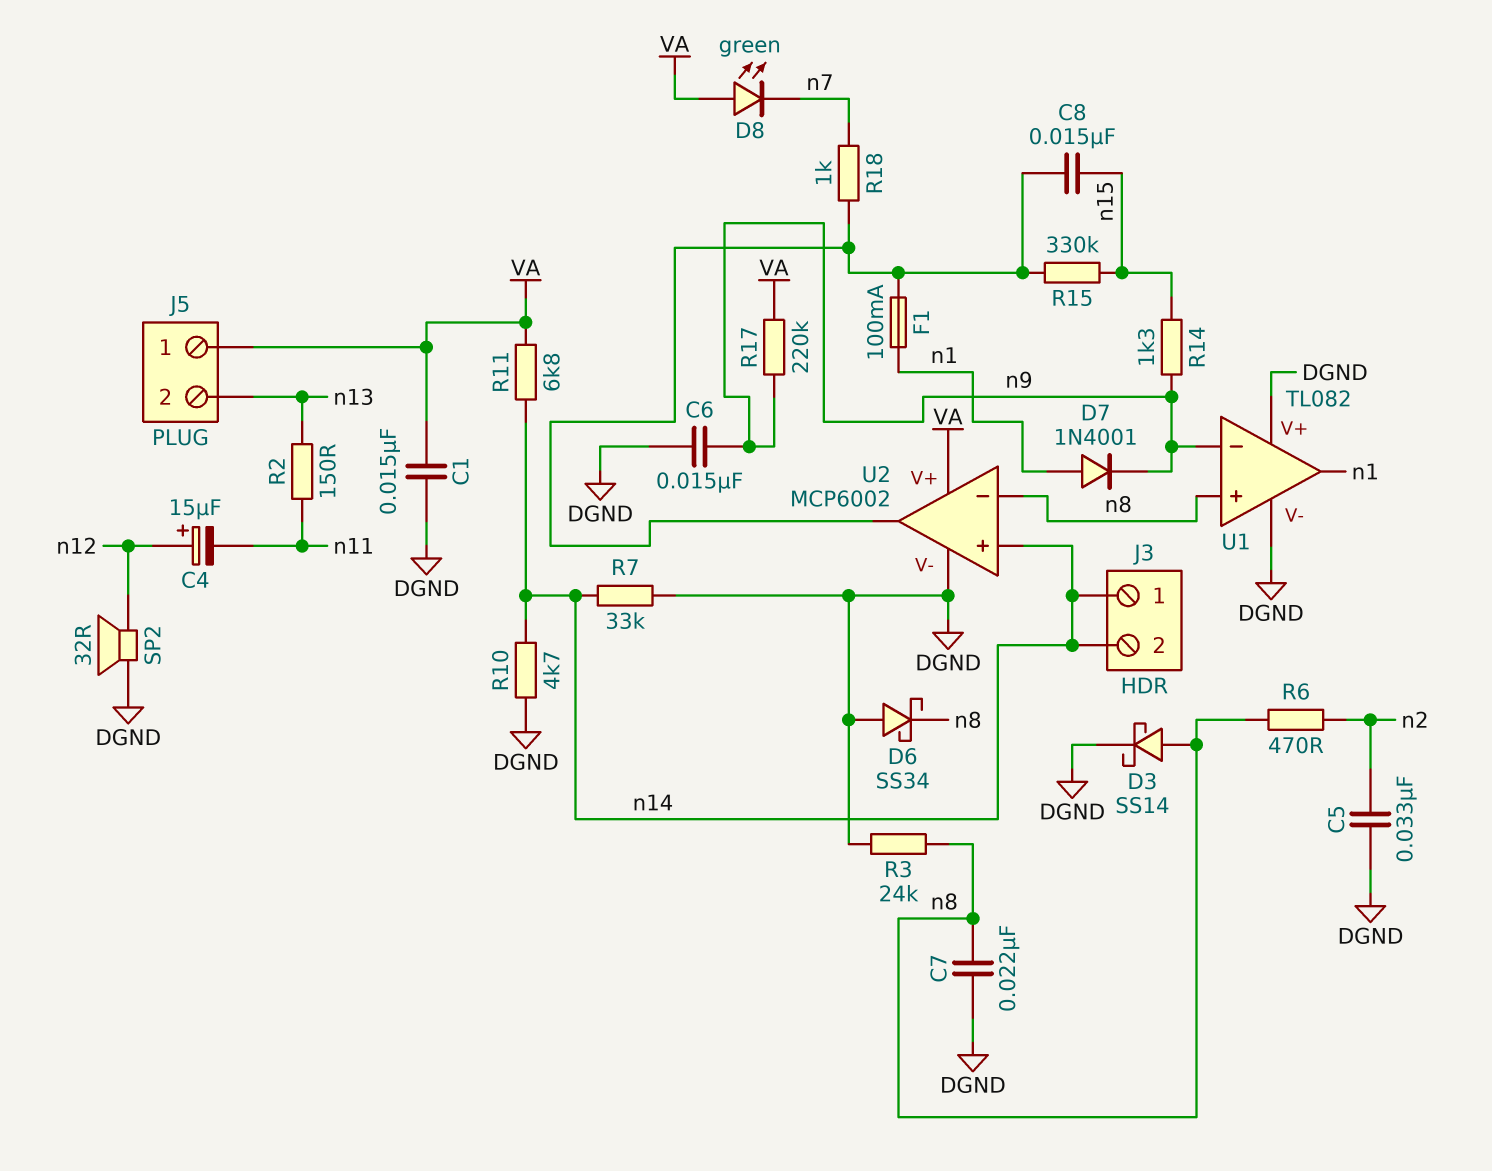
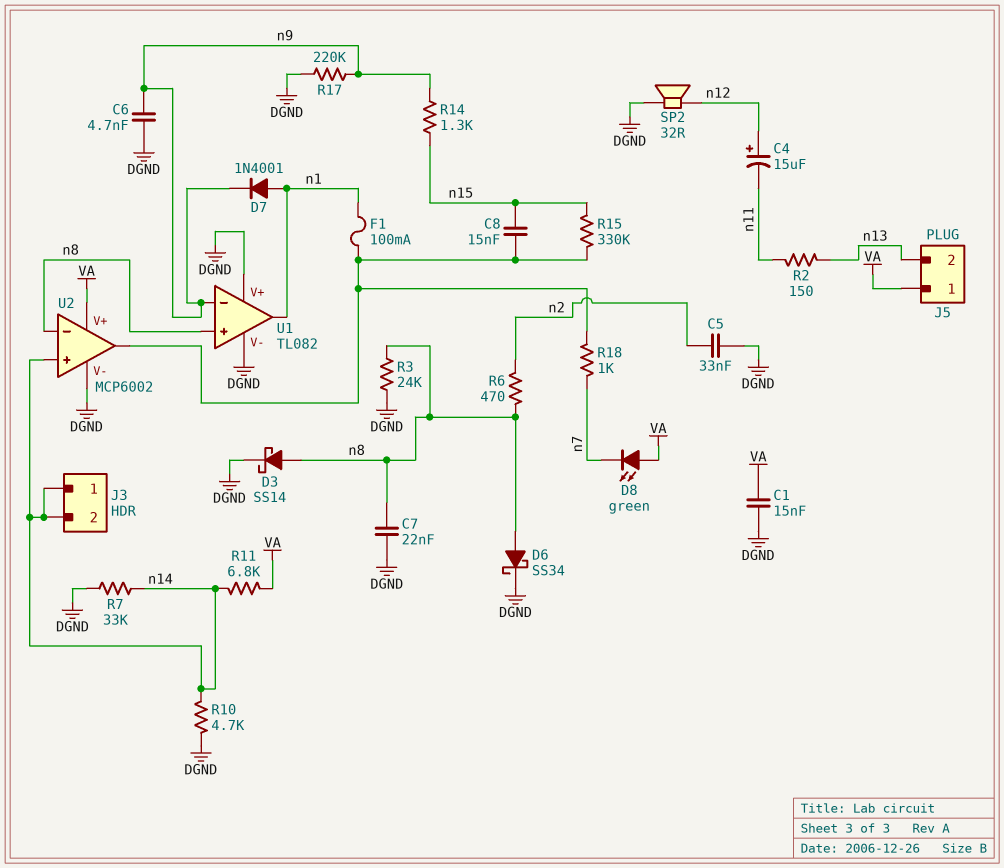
C6: 15nF (DGND, n9) -> 4.7nF (DGND, n9)
D6: schottky SS34 (A DGND, K n8) -> schottky SS34 (A n8, K DGND)
R17: 220k (VA, n9) -> 220k (DGND, n9)

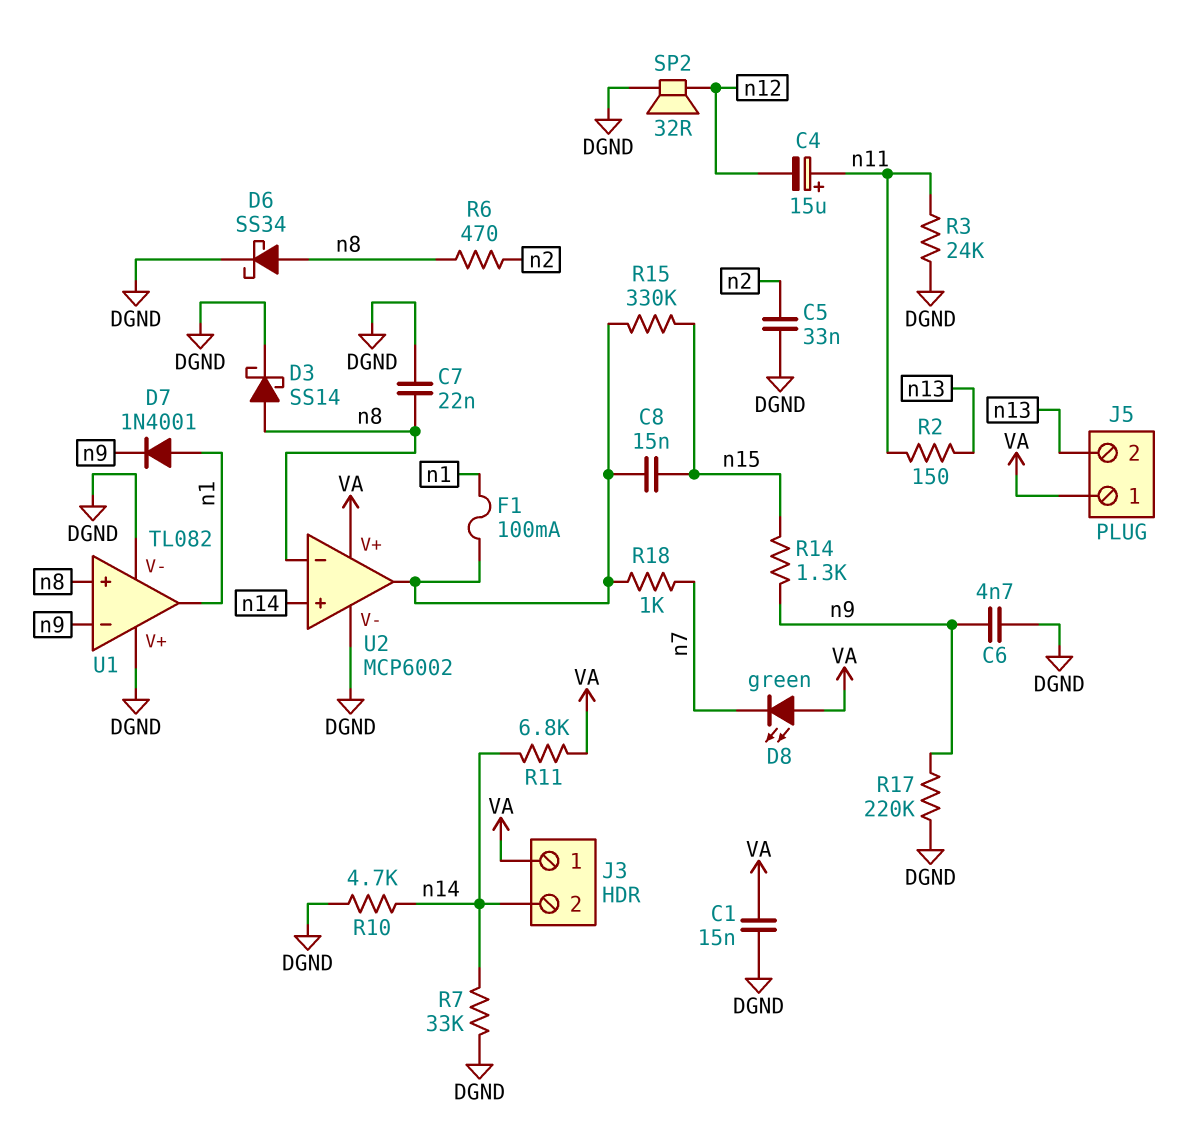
C4: 15uF (plus n12, minus n11) -> 15uF (plus n11, minus n12)
J3 pin 1: n14 -> VA
R3: 24k (DGND, n8) -> 24k (DGND, n11)

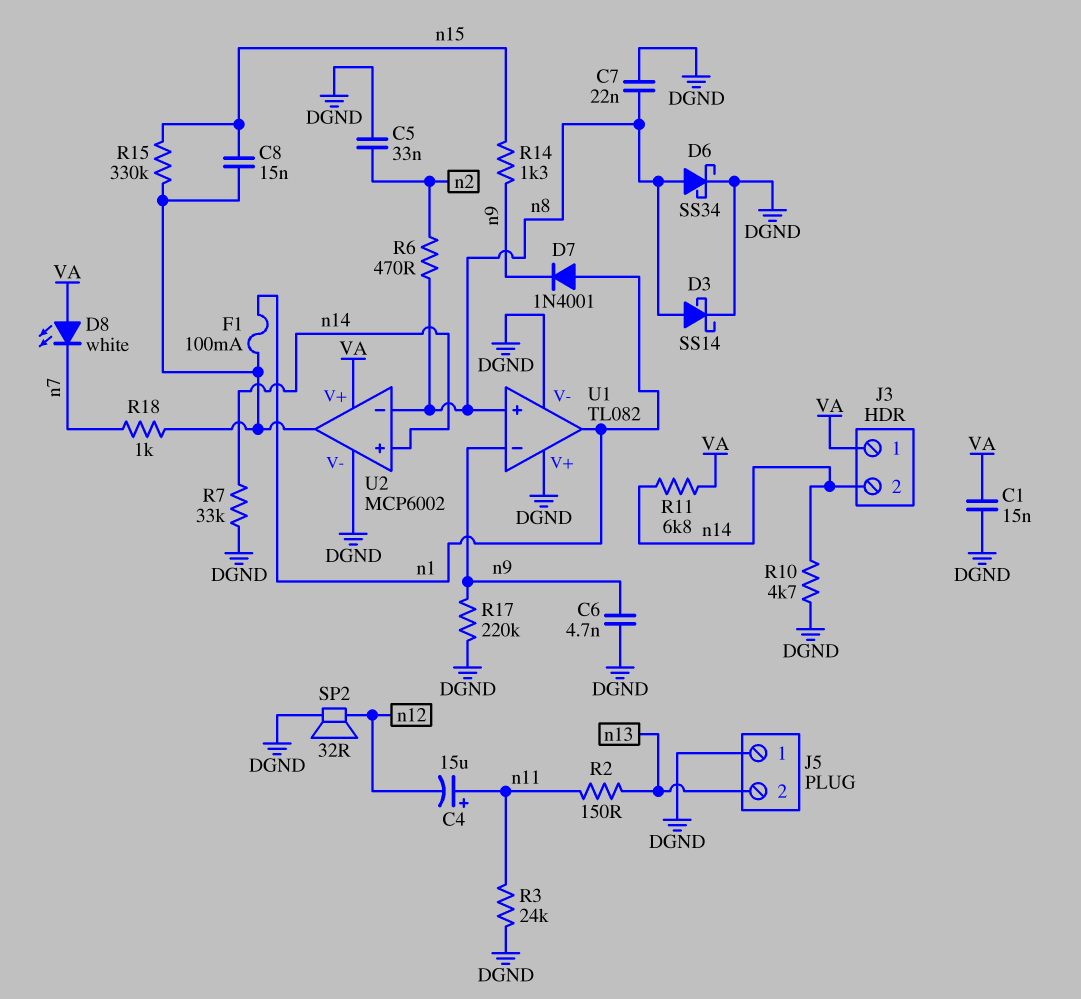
D8: LED green (A VA, K n7) -> LED white (A VA, K n7)
J5 pin 1: VA -> DGND

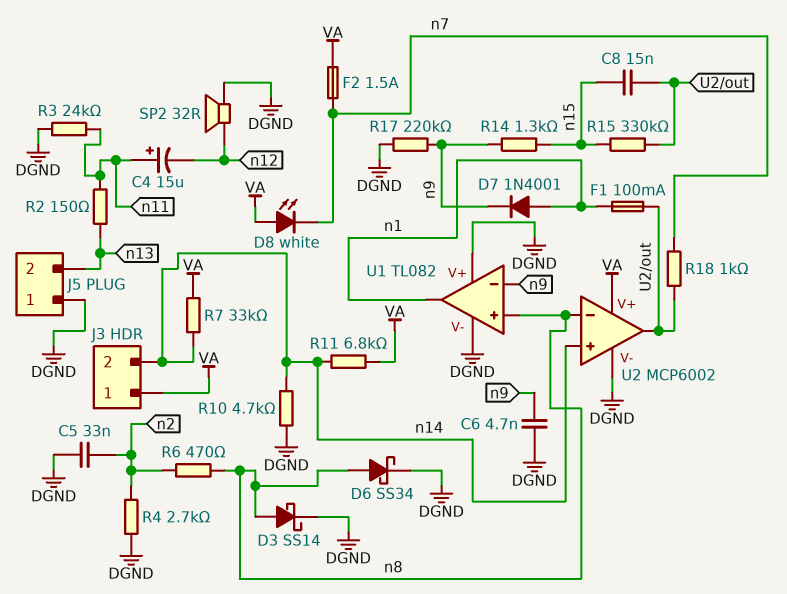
C1: 15nF (DGND, VA) -> none
C7: 22nF (DGND, n8) -> none
F2: none -> 1.5A (VA, n7)
R4: none -> 2.7k (DGND, n2)
R7: 33k (DGND, n14) -> 33k (VA, n14)

